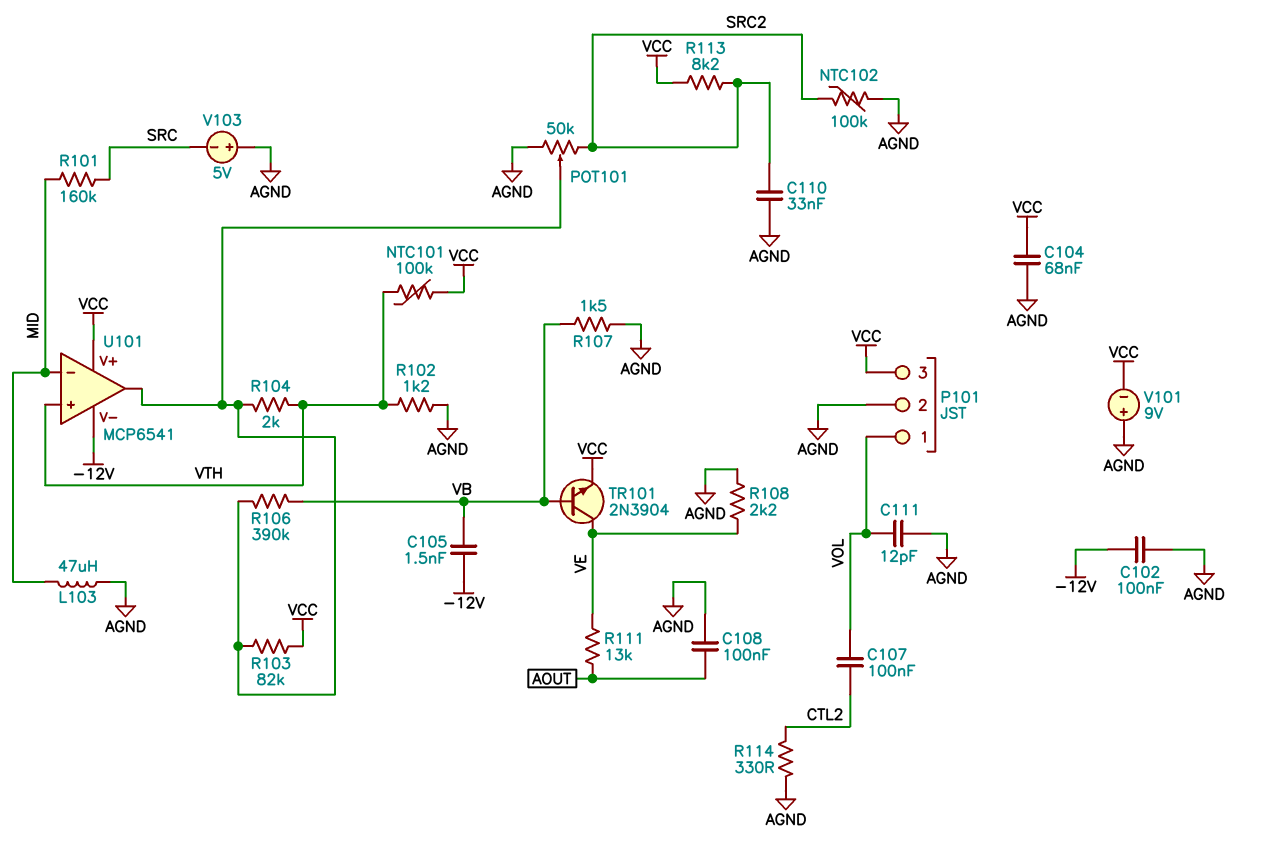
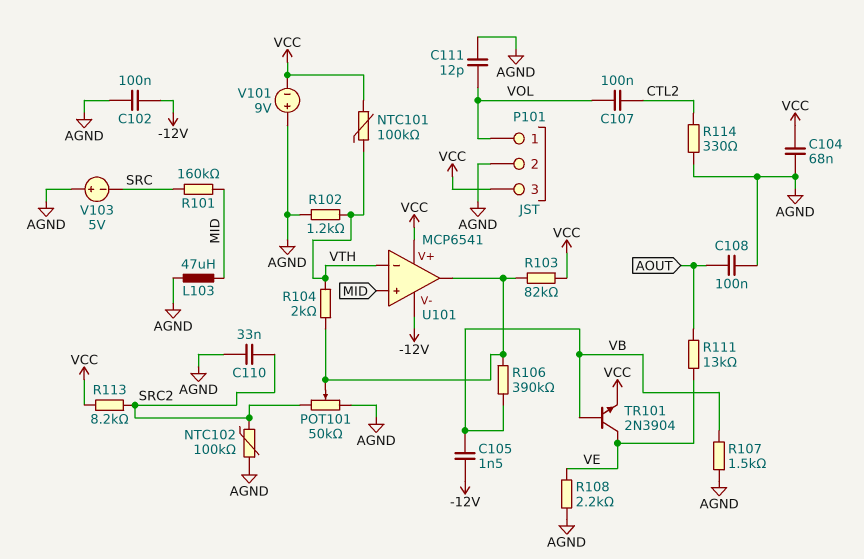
U101 pin in+: VTH -> MID
U101 pin in-: MID -> VTH

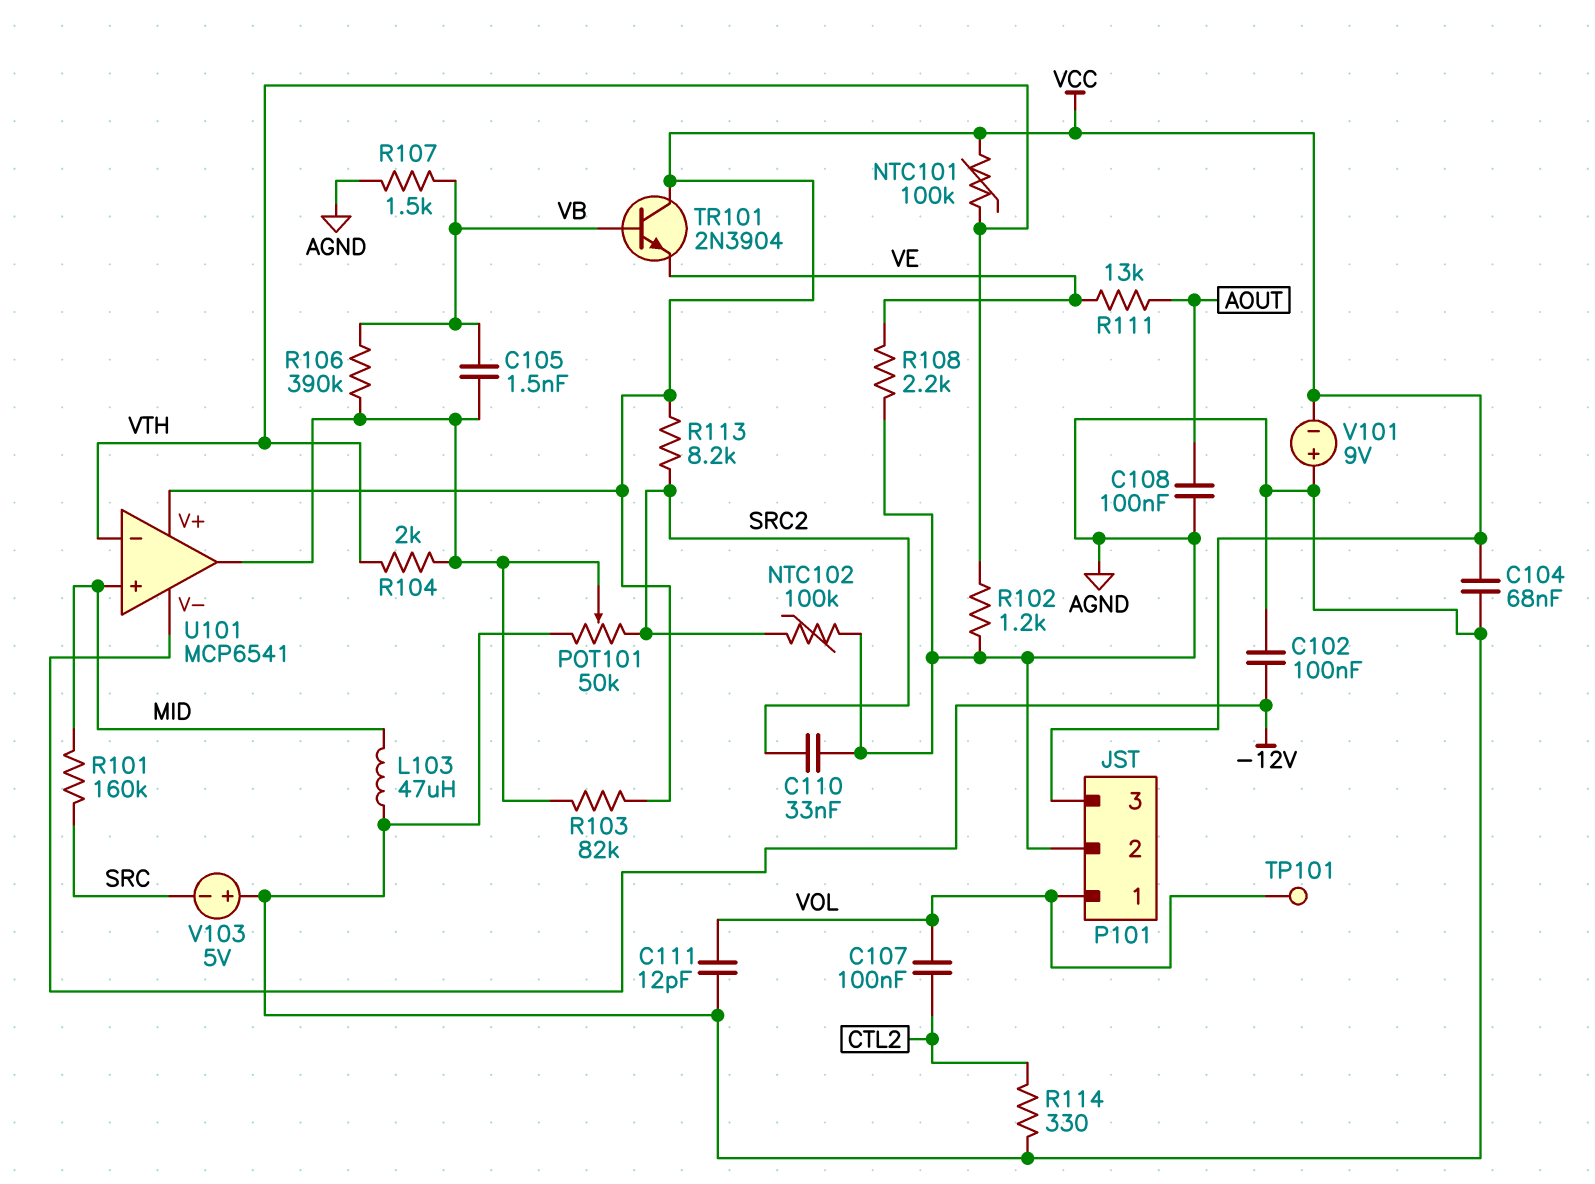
C105: 1.5nF (-12V, VB) -> 1.5nF (U101/out, VB)
TP101: none -> test point (VOL)
TR101: NPN 2N3904 (B VB, C VE, E VCC) -> NPN 2N3904 (B VB, C VCC, E VE)

